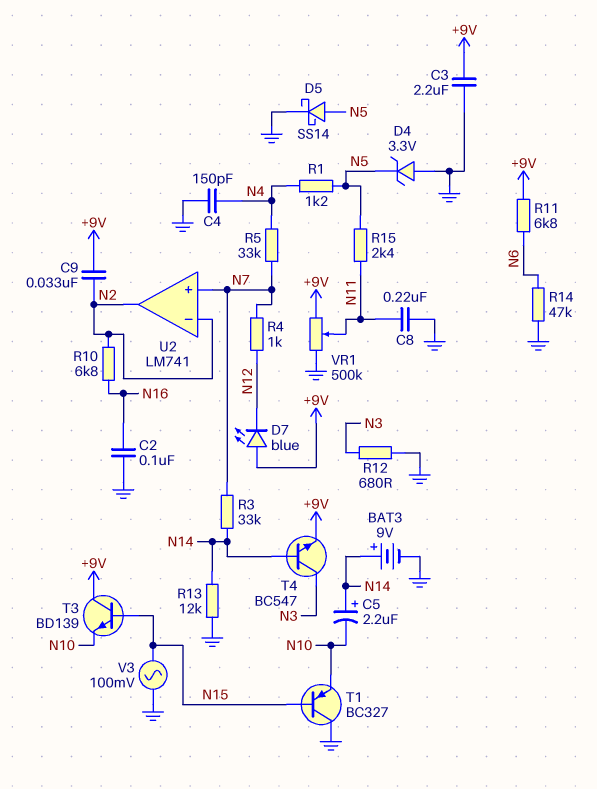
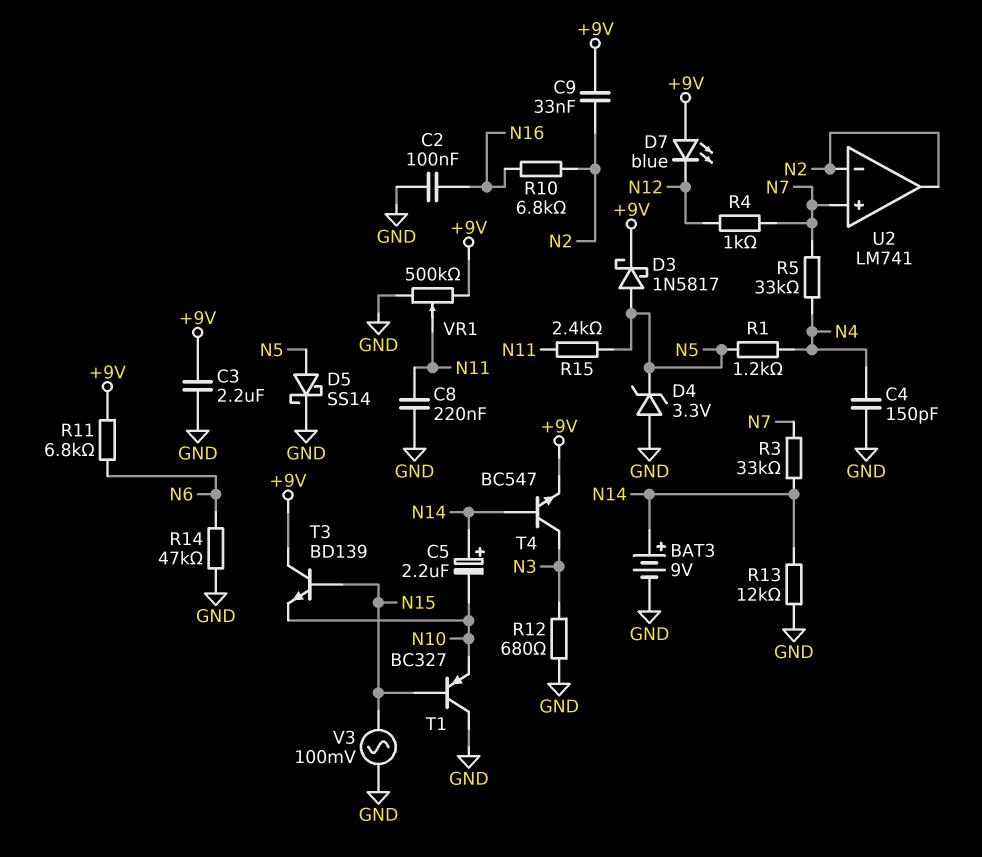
D3: none -> schottky 1N5817 (A N5, K +9V)

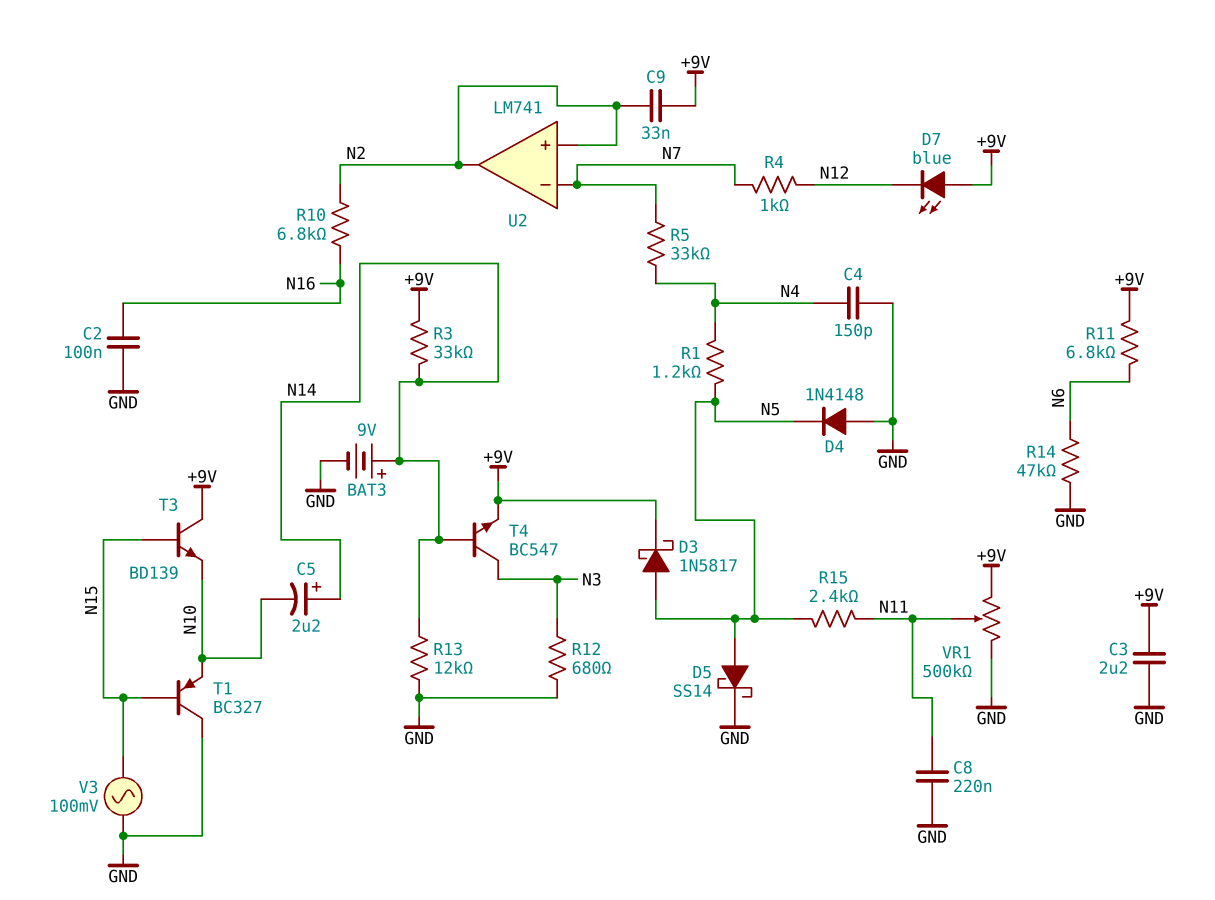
D4: zener 3.3V (A GND, K N5) -> diode 1N4148 (A GND, K N5)
R3: 33k (N7, N14) -> 33k (+9V, N14)
U2 pin in+: N7 -> N2
U2 pin in-: N2 -> N7

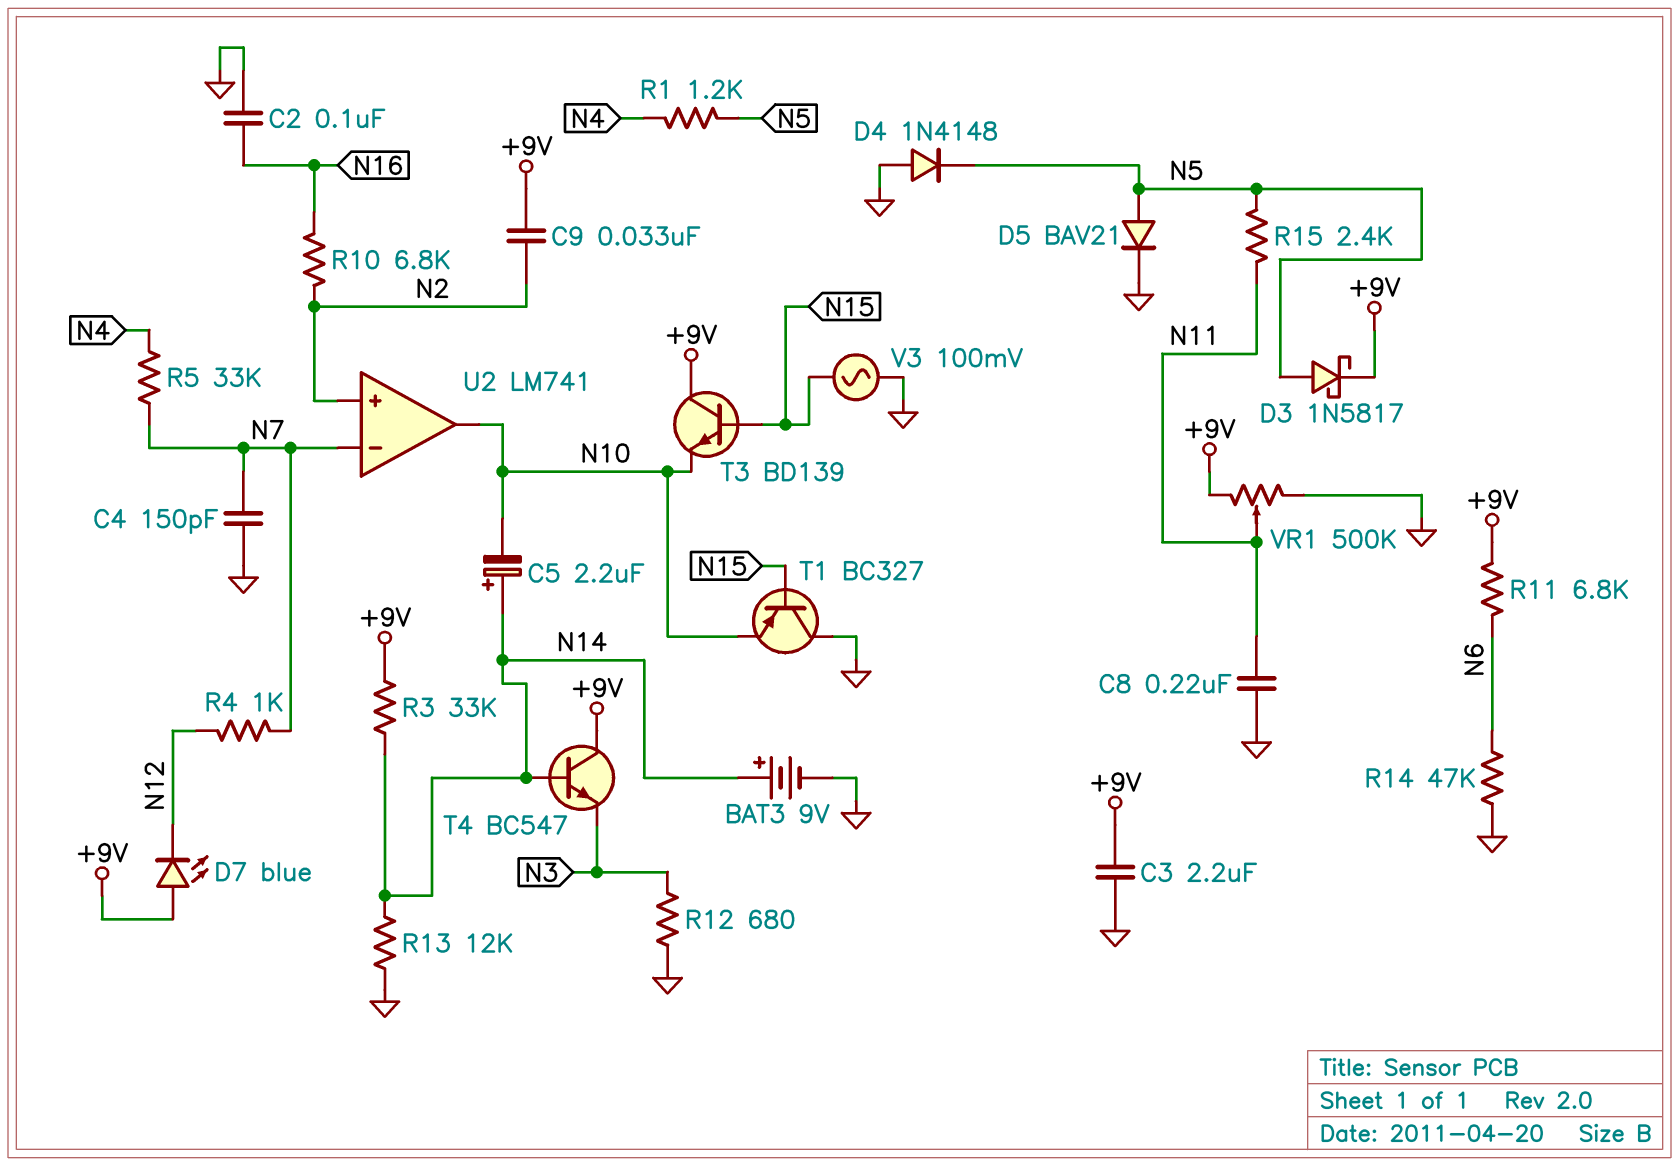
C4: 150pF (GND, N4) -> 150pF (GND, N7)
D5: schottky SS14 (A N5, K GND) -> diode BAV21 (A N5, K GND)
T4: NPN BC547 (B N14, C N3, E +9V) -> NPN BC547 (B N14, C +9V, E N3)
U2 pin out: N2 -> N10

